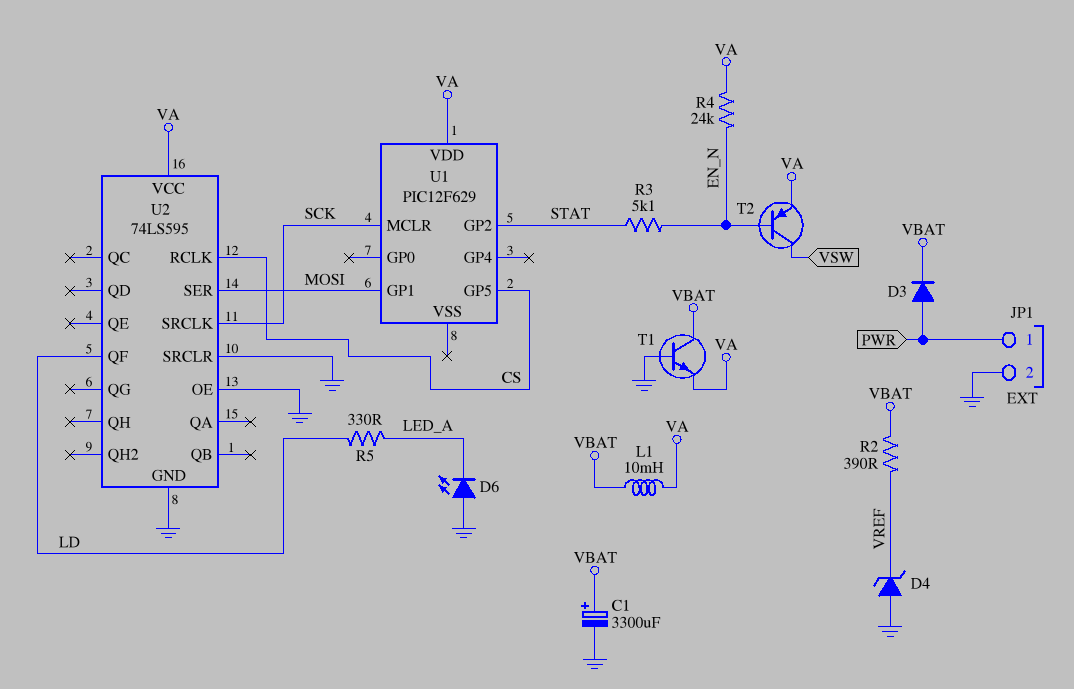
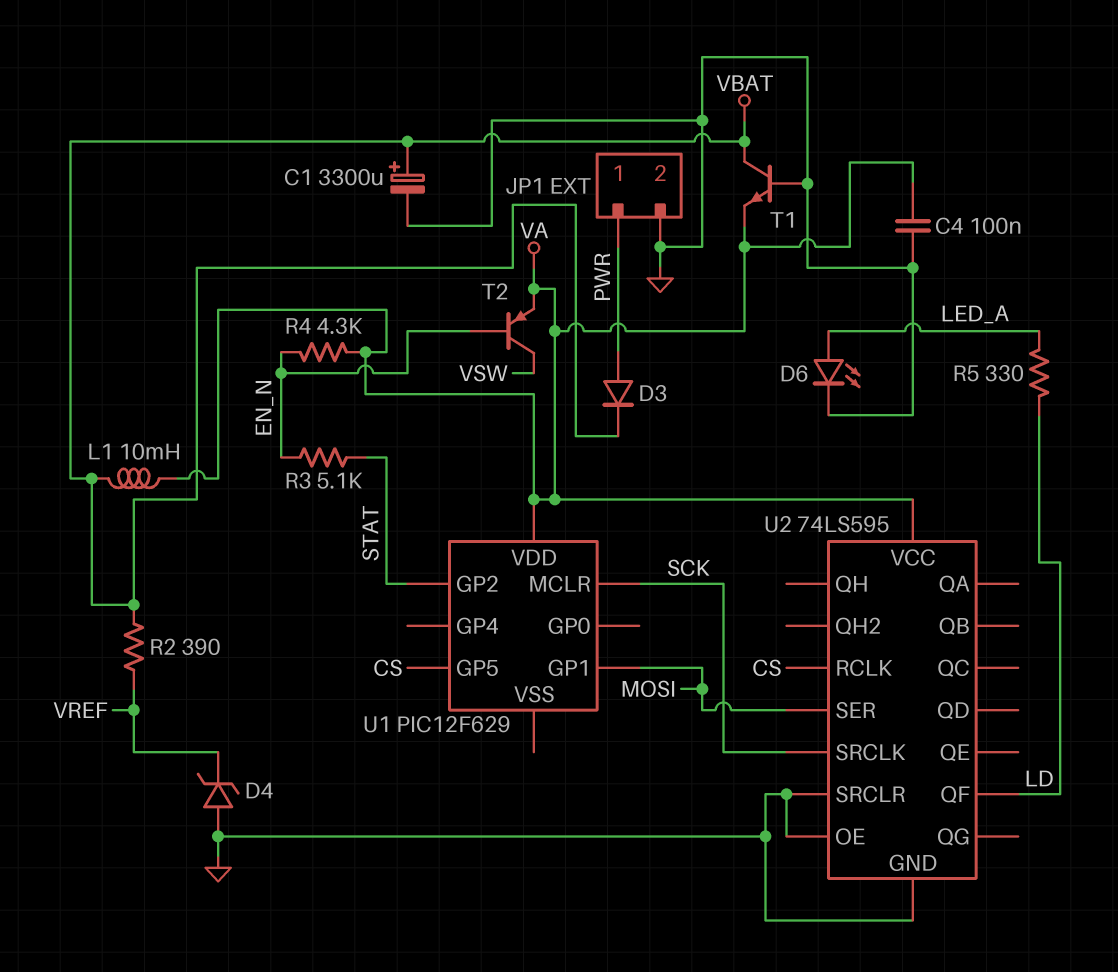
C4: none -> 100nF (GND, VA)
D6: LED (A GND, K LED_A) -> LED (A LED_A, K GND)
R4: 24k (EN_N, VA) -> 4.3k (EN_N, VA)

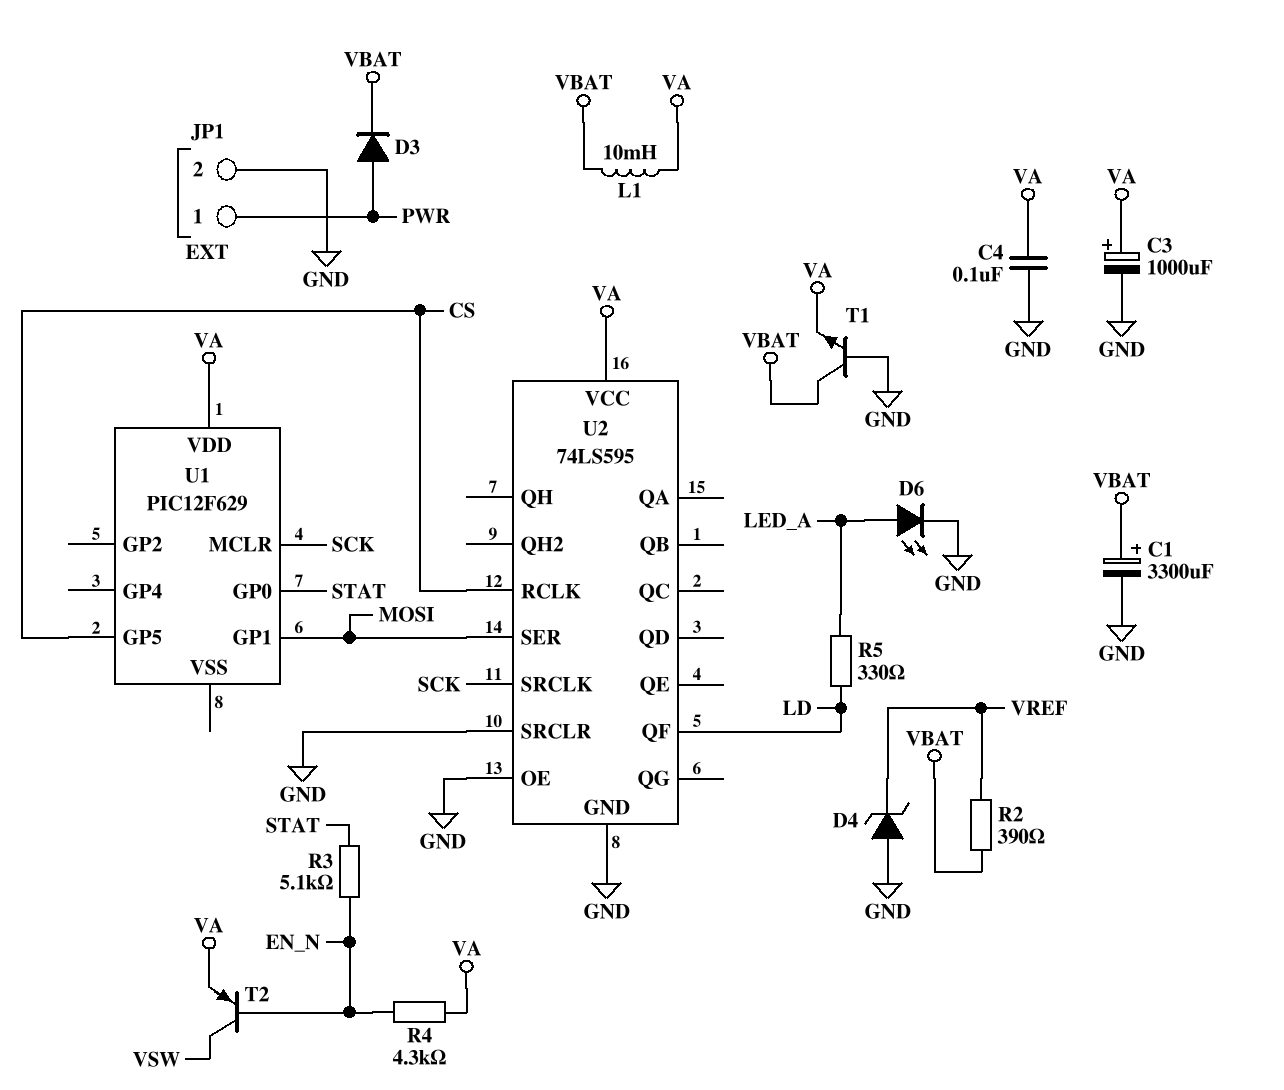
C3: none -> 1000uF (plus VA, minus GND)
U1 pin GP0: none -> STAT
U1 pin GP2: STAT -> none

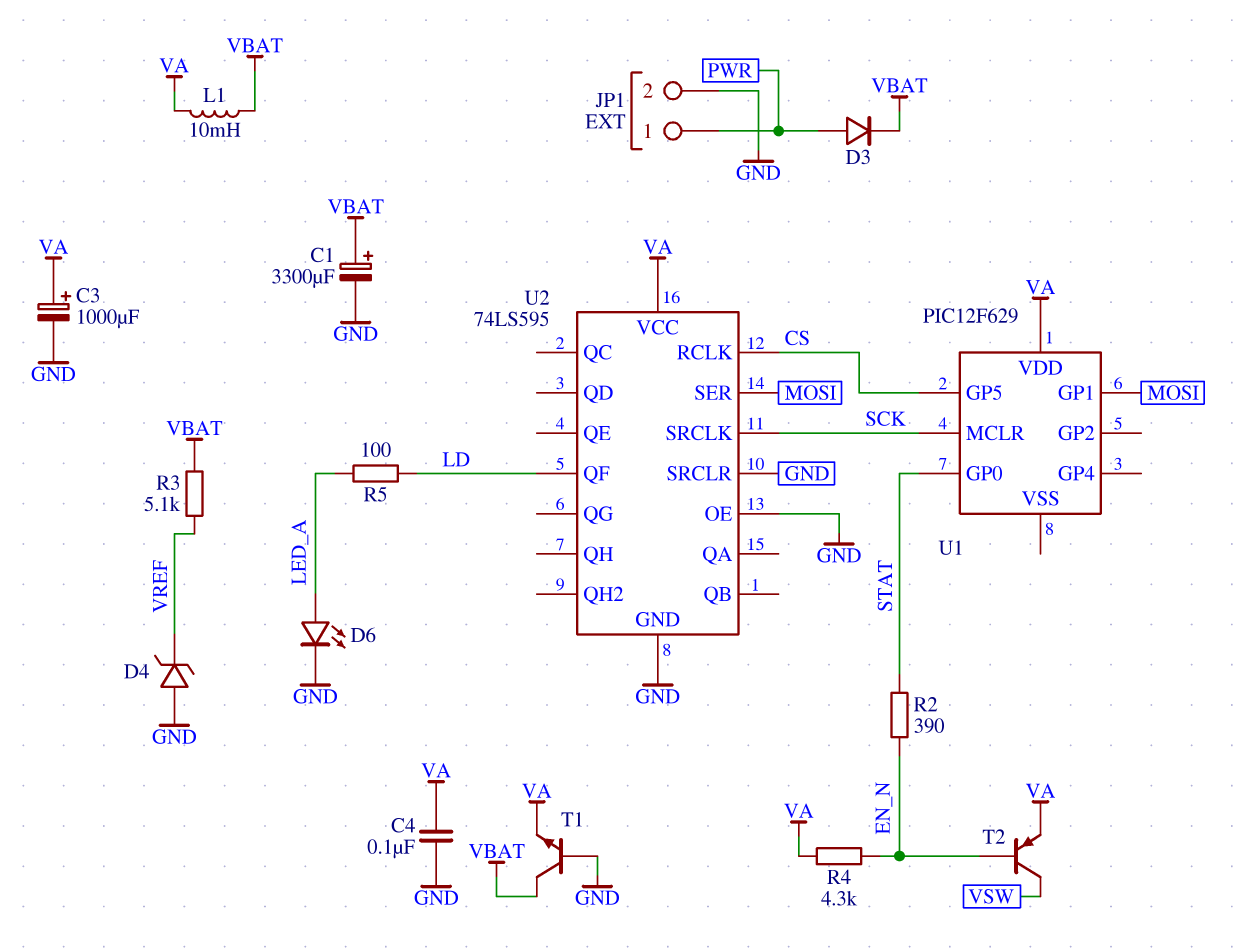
R2: 390 (VBAT, VREF) -> 390 (EN_N, STAT)
R3: 5.1k (EN_N, STAT) -> 5.1k (VBAT, VREF)
R5: 330 (LD, LED_A) -> 100 (LD, LED_A)

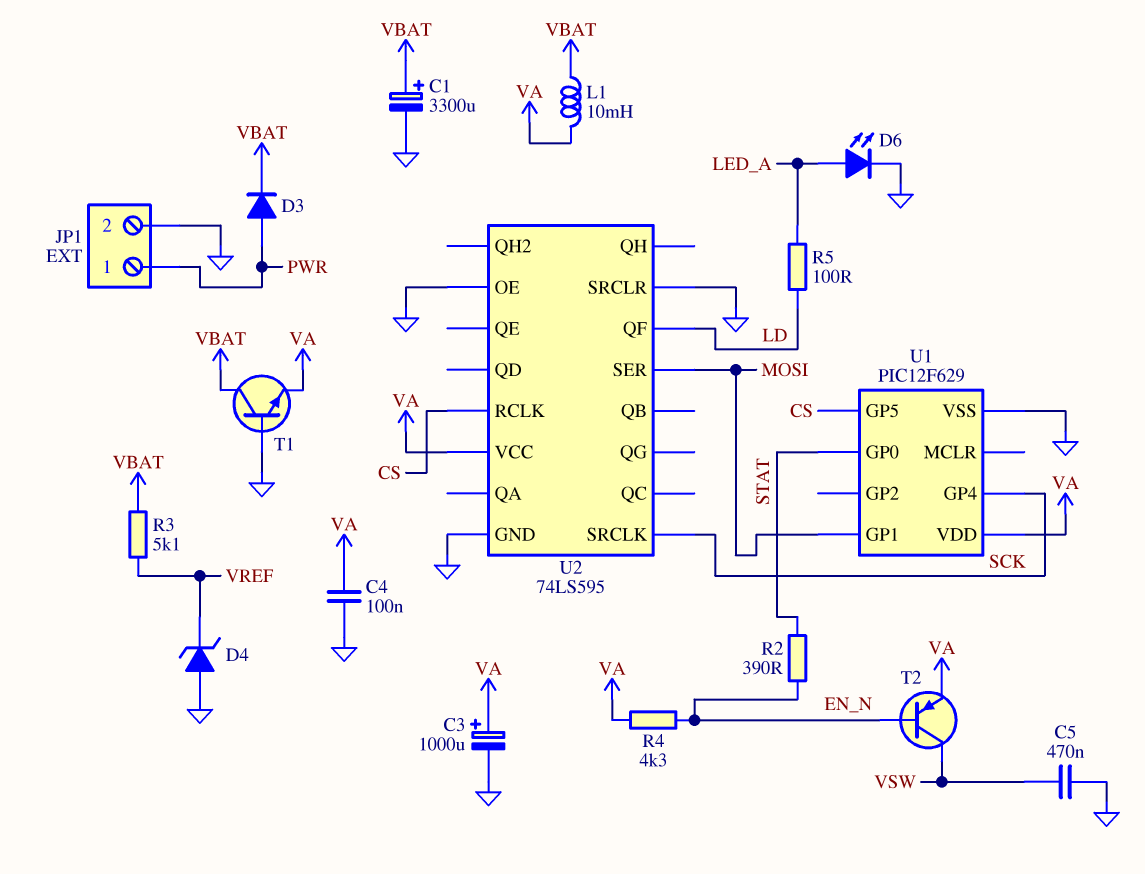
C5: none -> 470nF (GND, VSW)
U1 pin GP4: none -> SCK
U1 pin MCLR: SCK -> none
U1 pin VSS: none -> GND

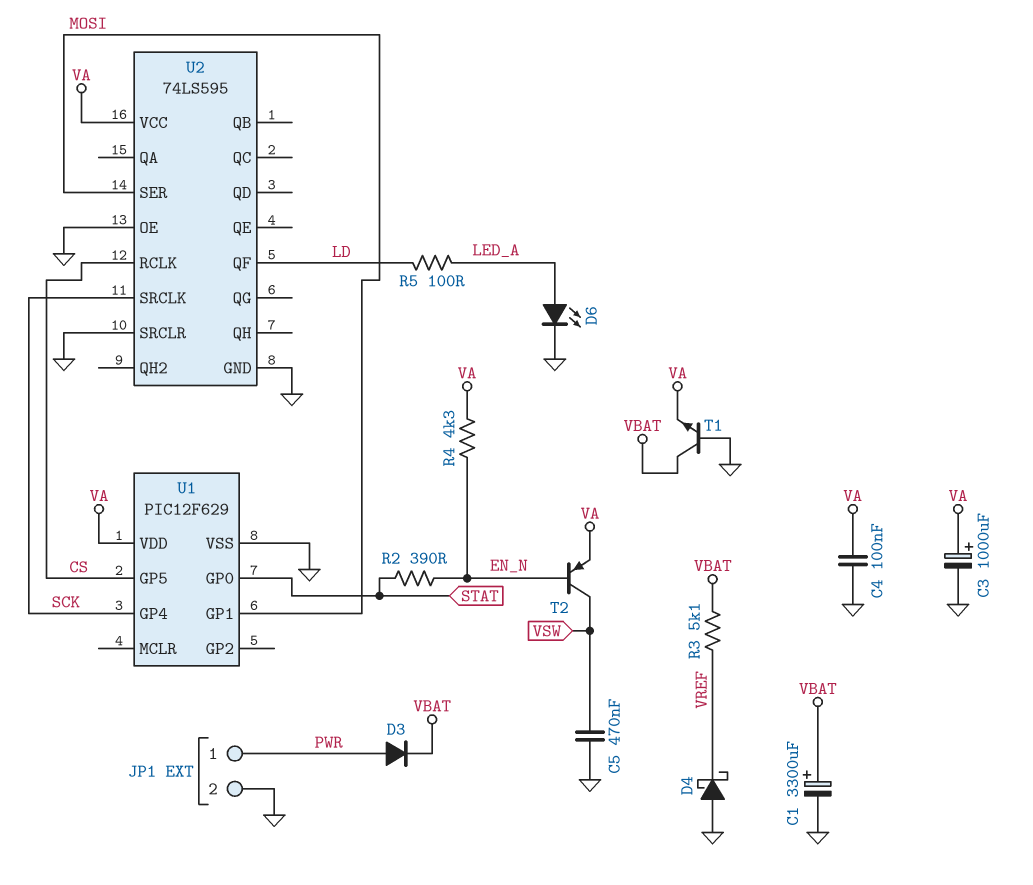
D4: zener (A GND, K VREF) -> schottky (A GND, K VREF)
L1: 10mH (VA, VBAT) -> none

